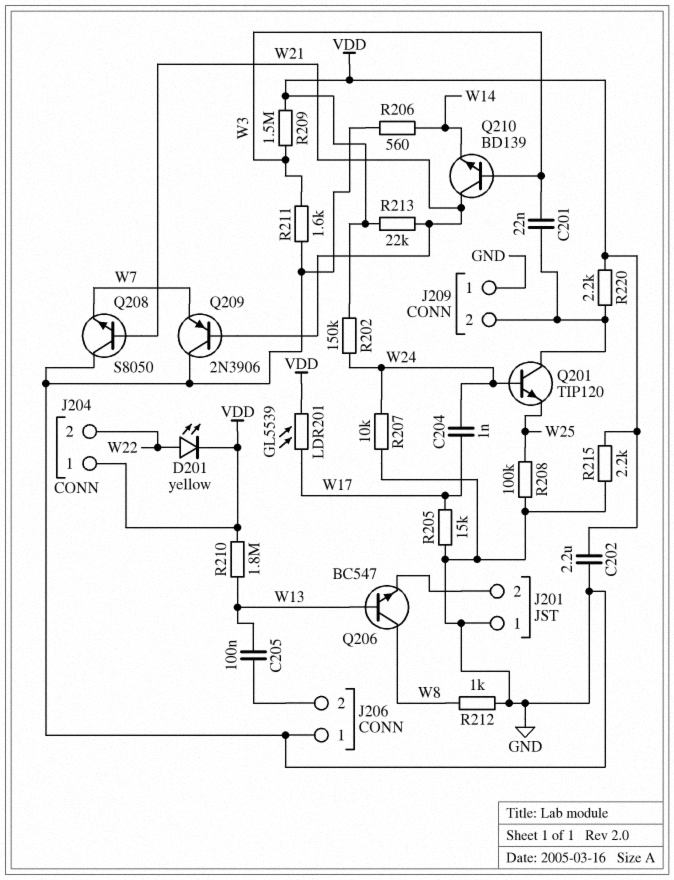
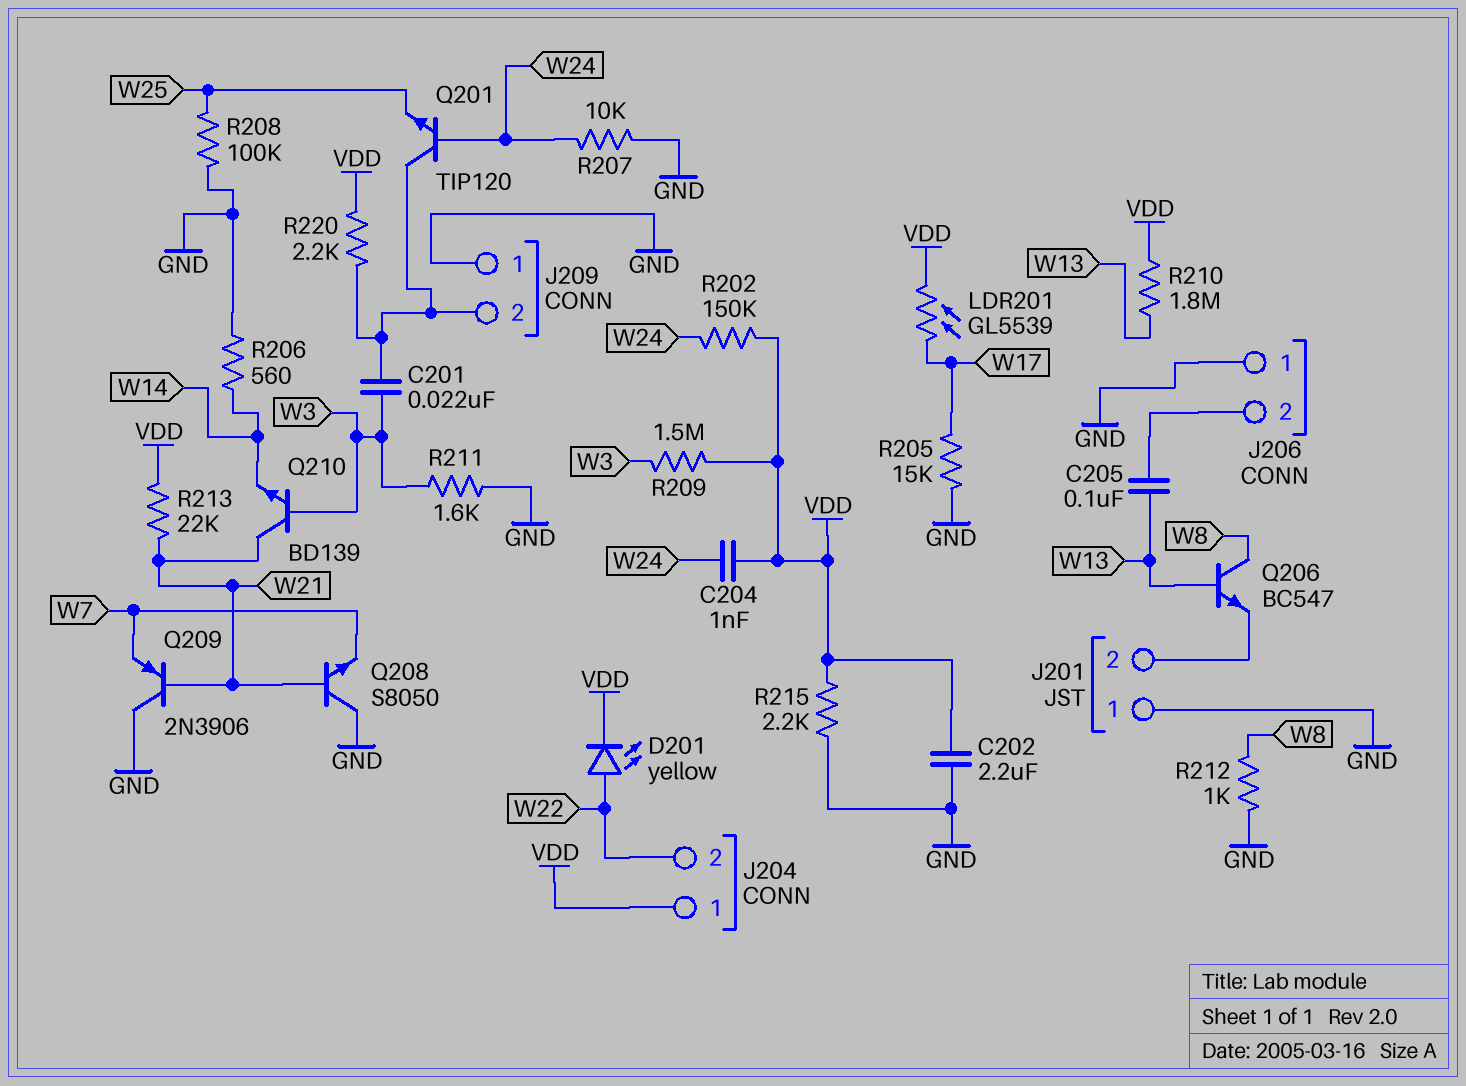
C204: 1nF (W17, W24) -> 1nF (VDD, W24)

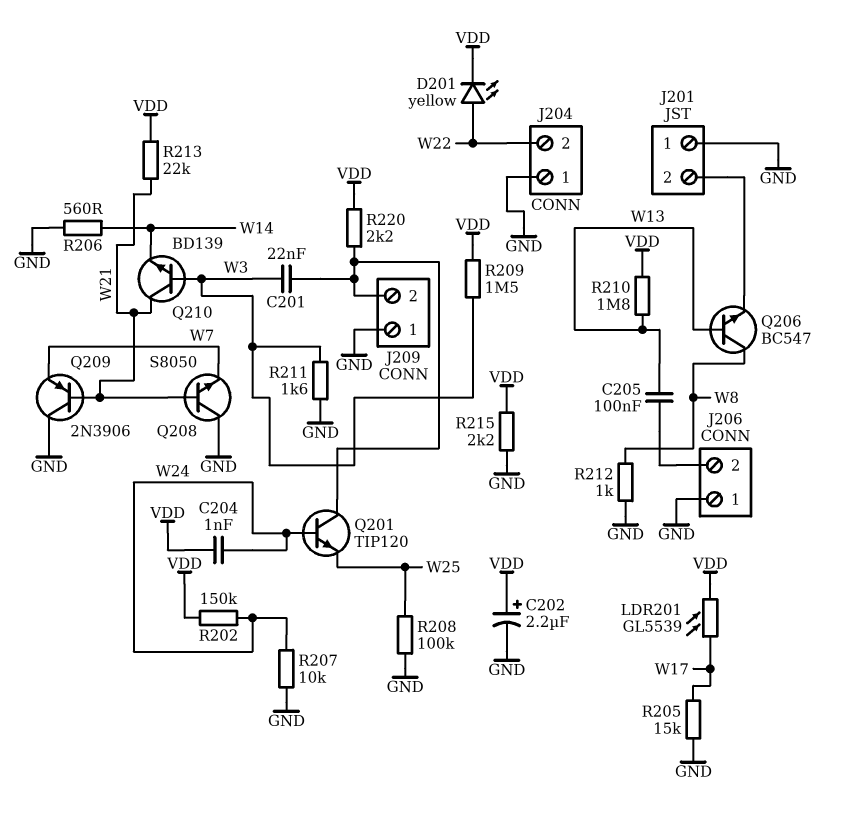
C202: 2.2uF (GND, VDD) -> 2.2uF (plus VDD, minus GND)
J204 pin 1: VDD -> GND

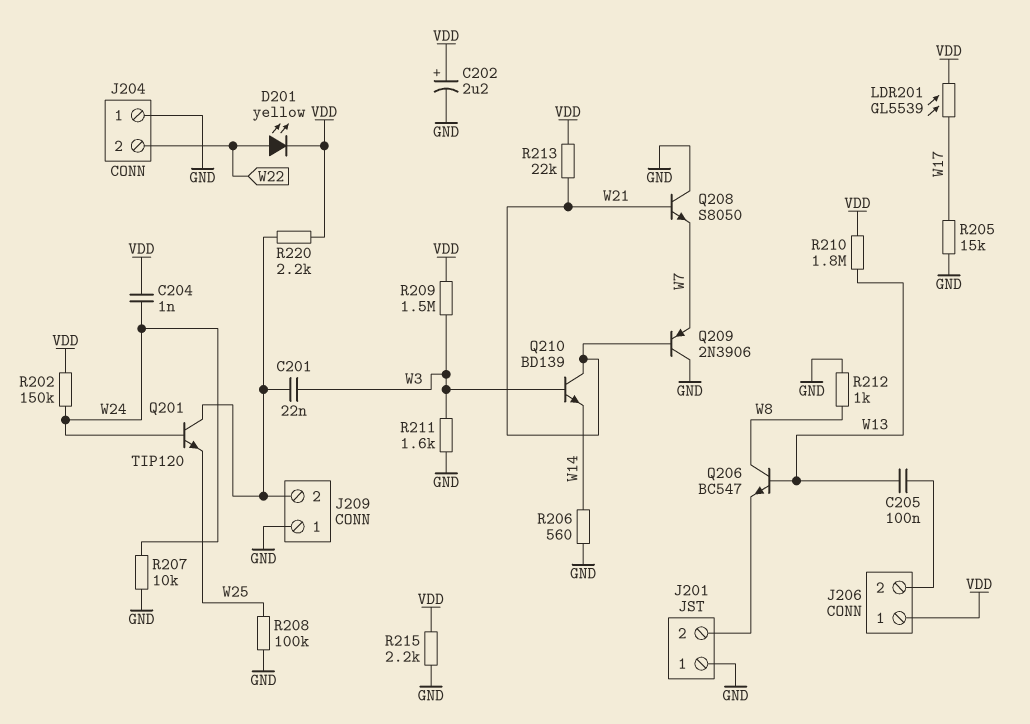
J206 pin 1: GND -> VDD

